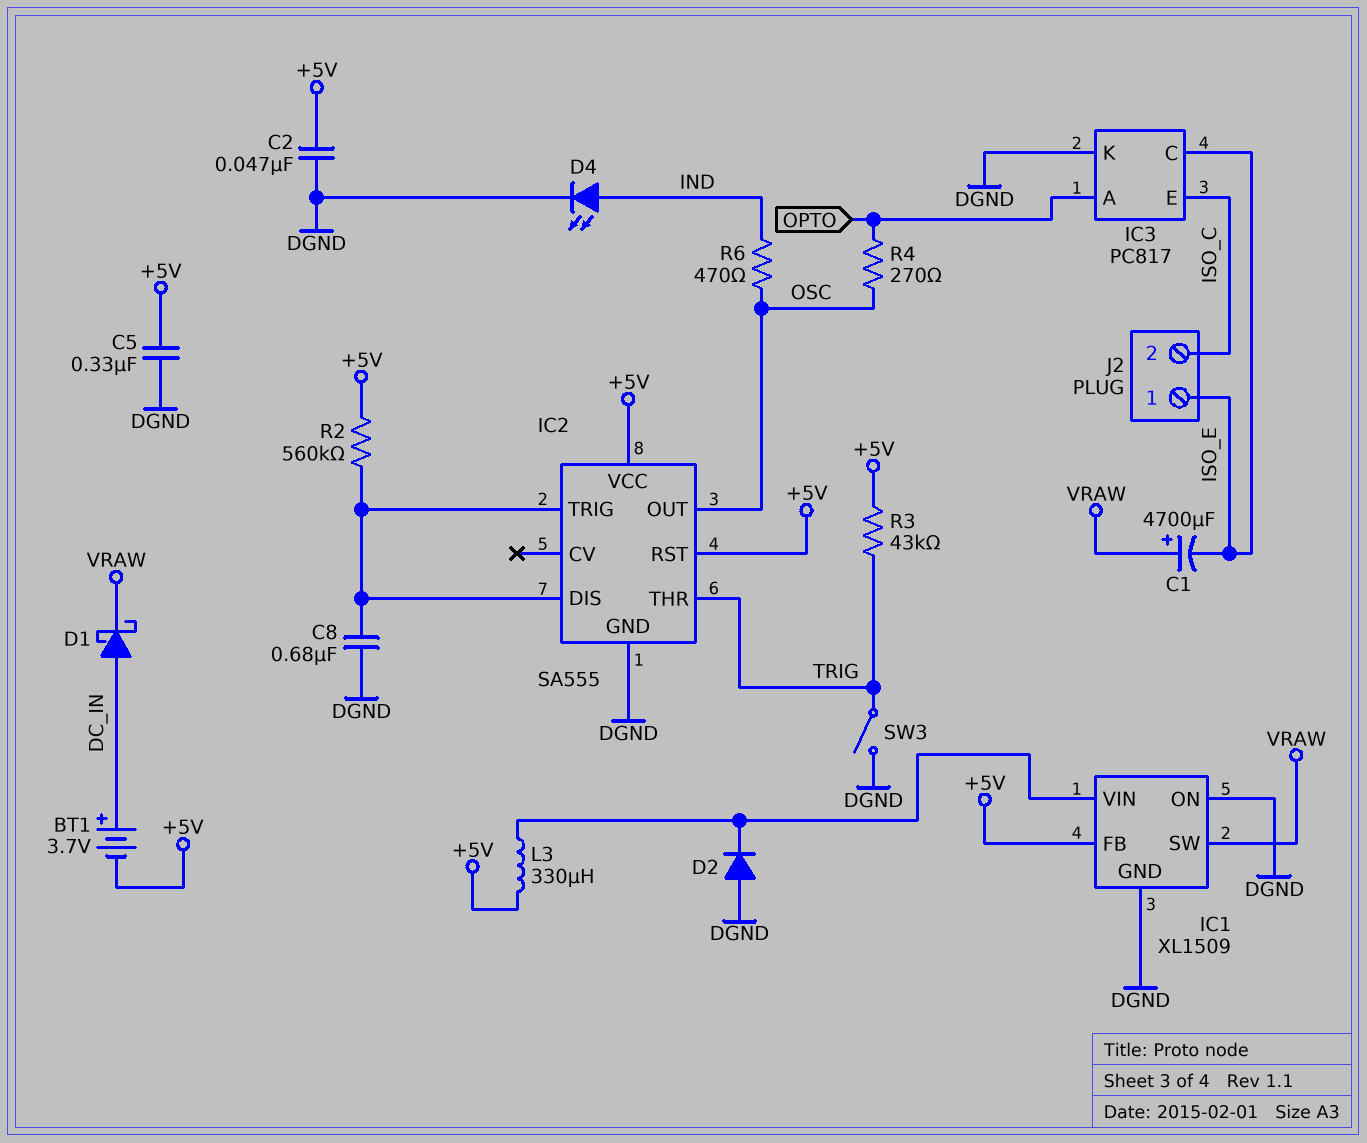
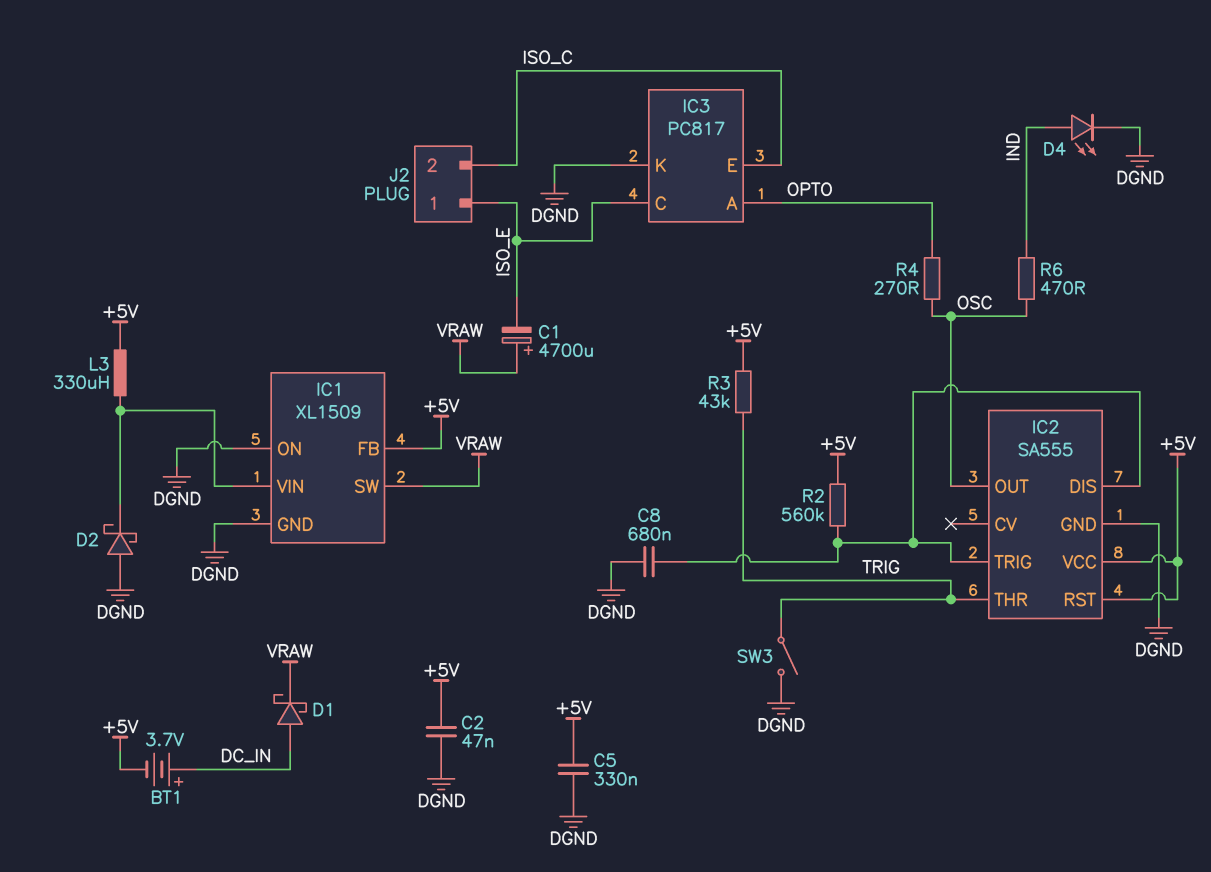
D2: diode (A DGND, K IC1/VIN) -> schottky (A DGND, K IC1/VIN)

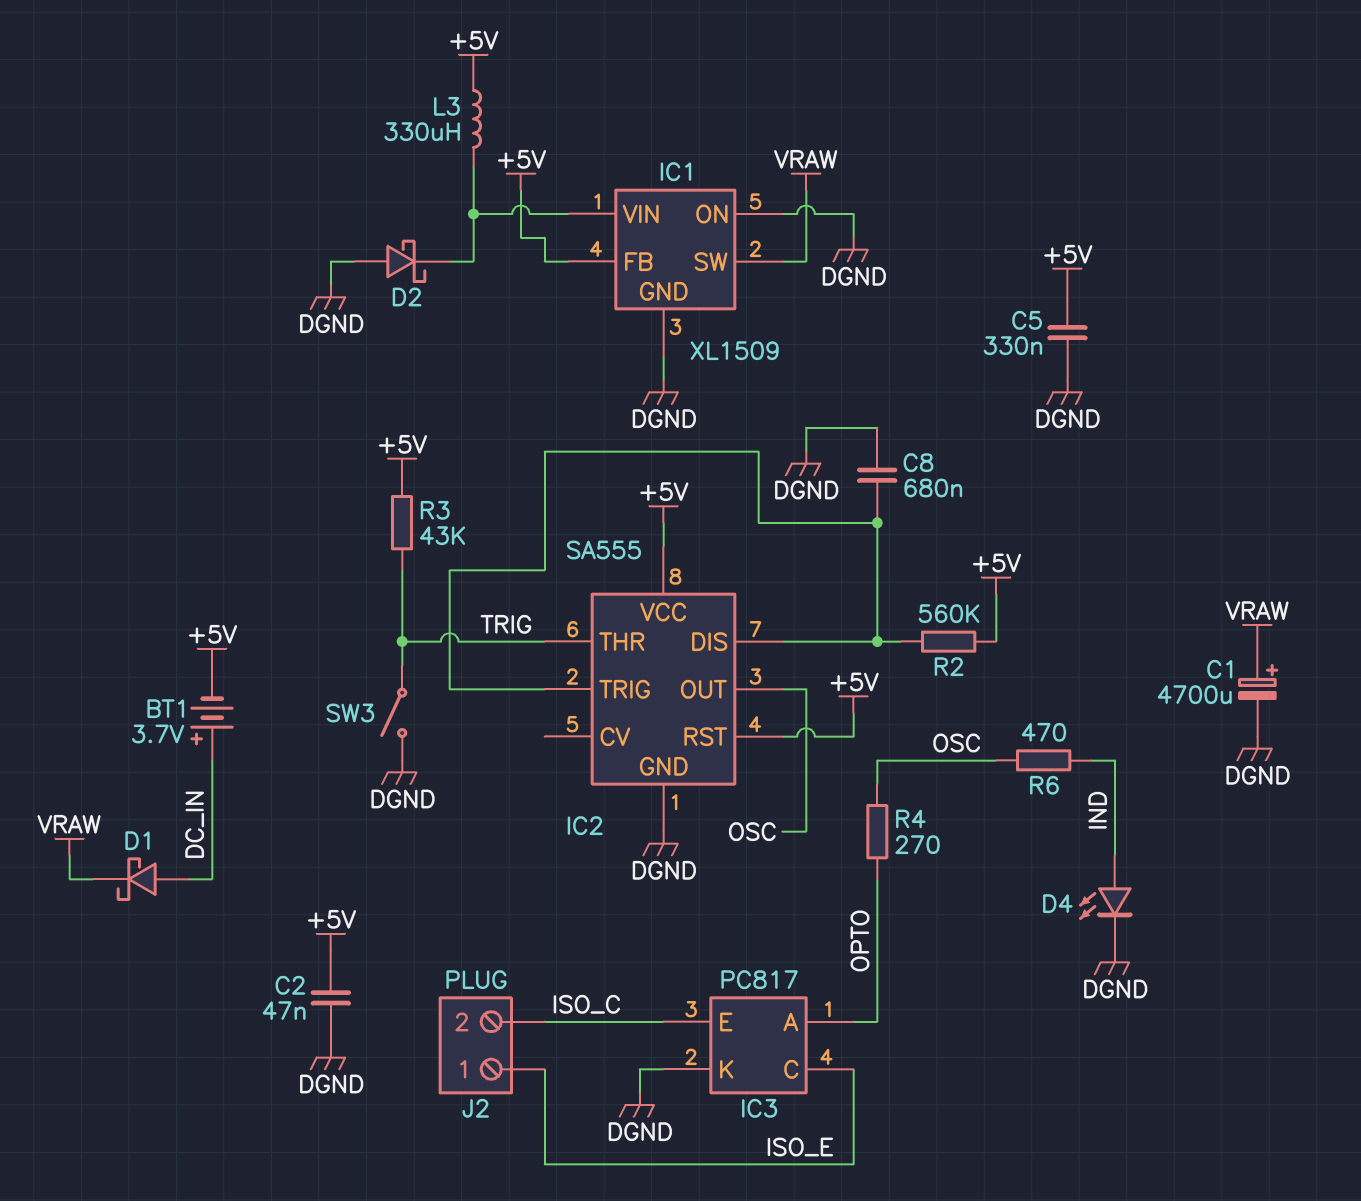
C1: 4700uF (plus VRAW, minus ISO_E) -> 4700uF (plus VRAW, minus DGND)

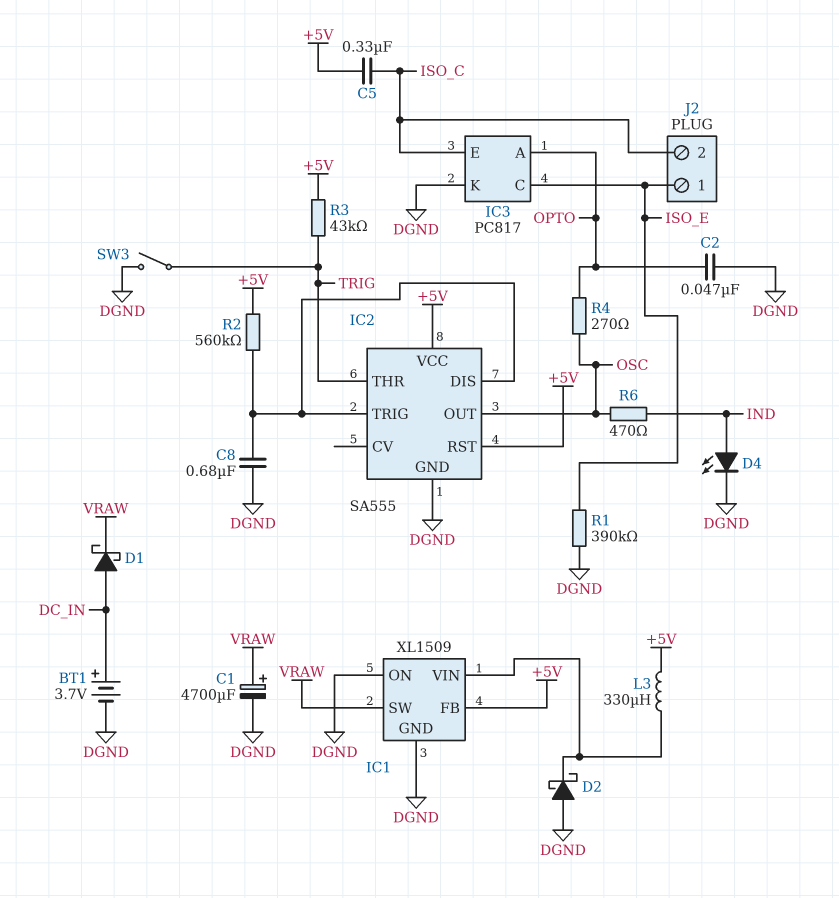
BT1: 3.7V (plus DC_IN, minus +5V) -> 3.7V (plus DC_IN, minus DGND)
C2: 47nF (+5V, DGND) -> 47nF (DGND, OPTO)
C5: 330nF (+5V, DGND) -> 330nF (+5V, ISO_C)
R1: none -> 390k (DGND, ISO_E)

